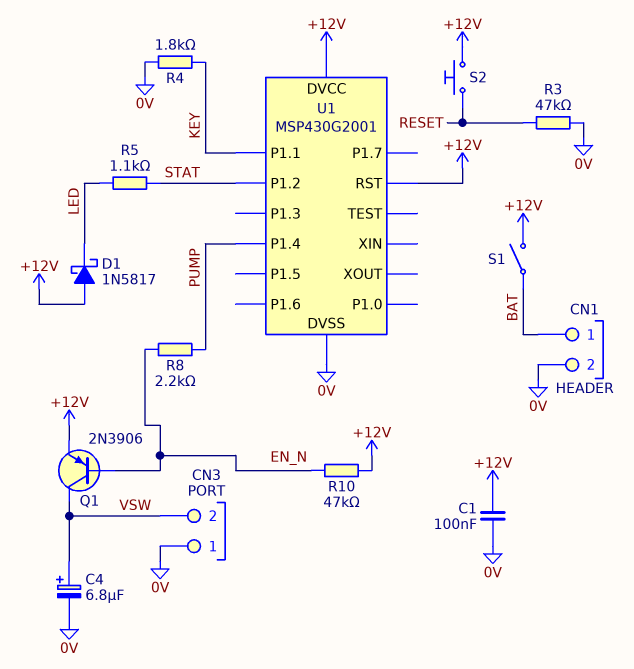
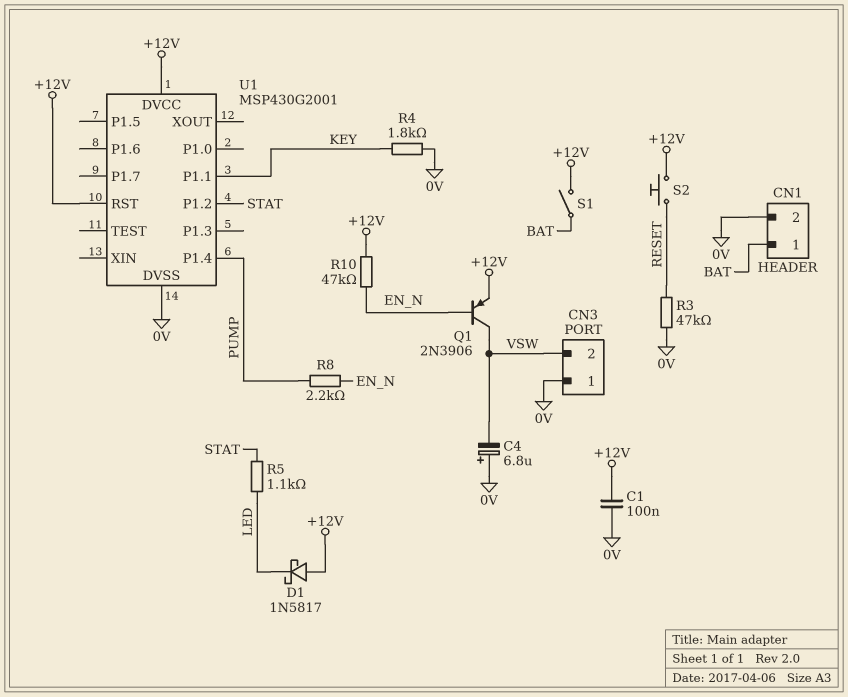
C4: 6.8uF (plus VSW, minus 0V) -> 6.8uF (plus 0V, minus VSW)

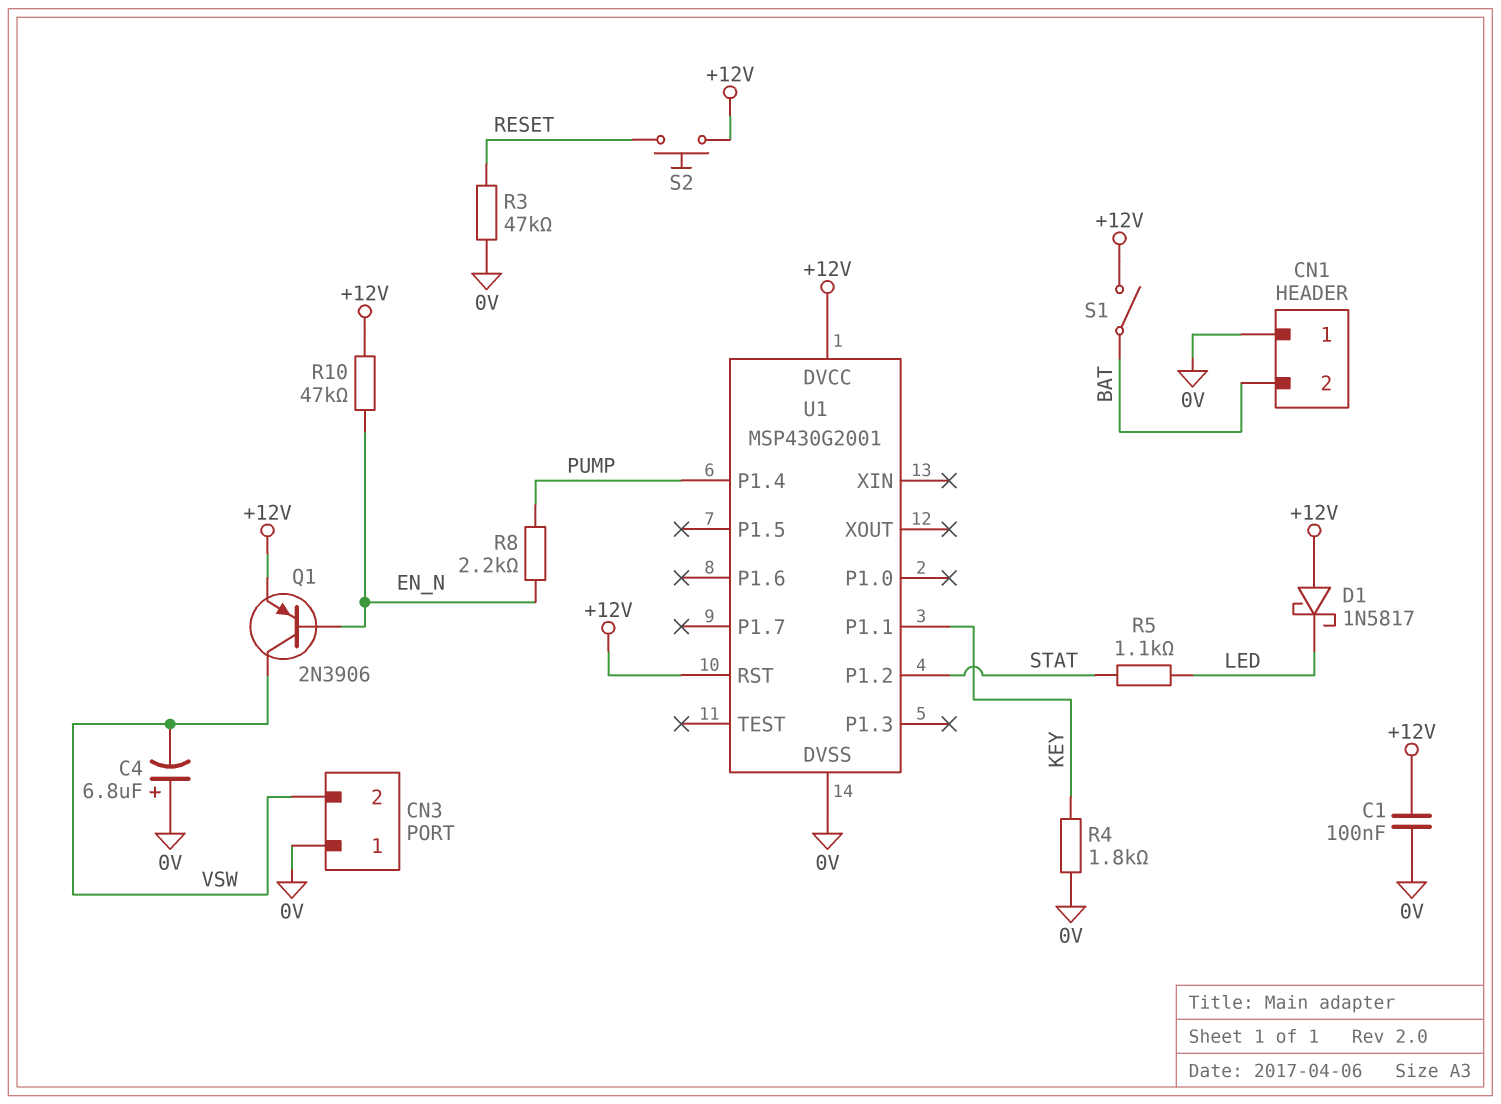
CN1 pin 1: BAT -> 0V
CN1 pin 2: 0V -> BAT

